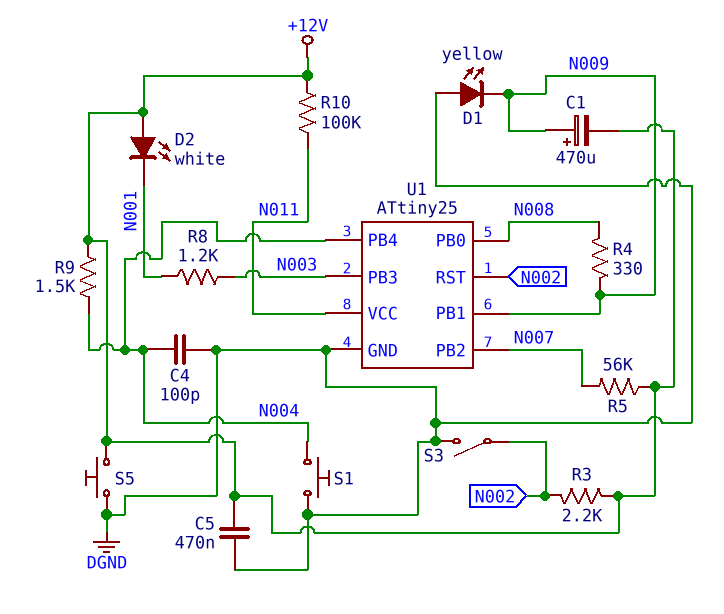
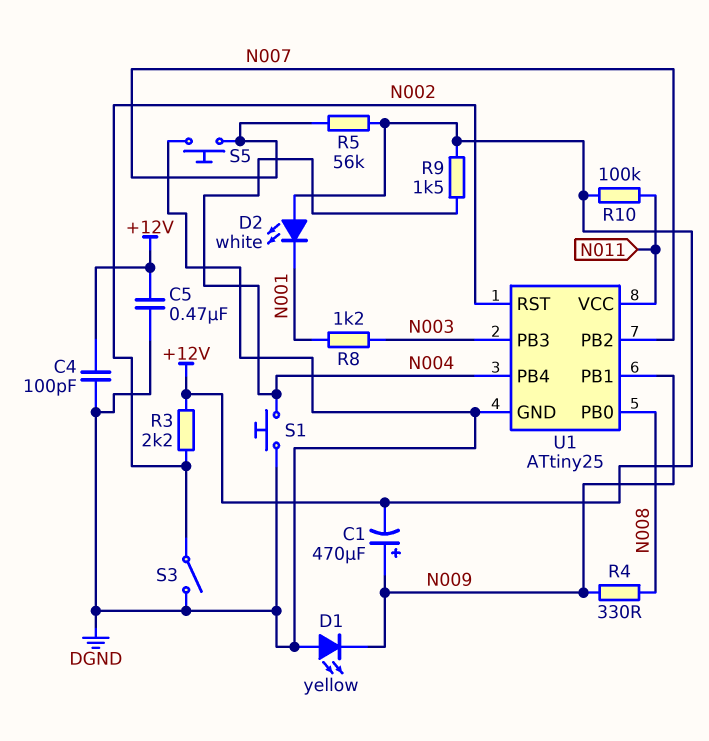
C4: 100pF (DGND, N004) -> 100pF (+12V, DGND)
S5: button (+12V, DGND) -> button (DGND, N007)

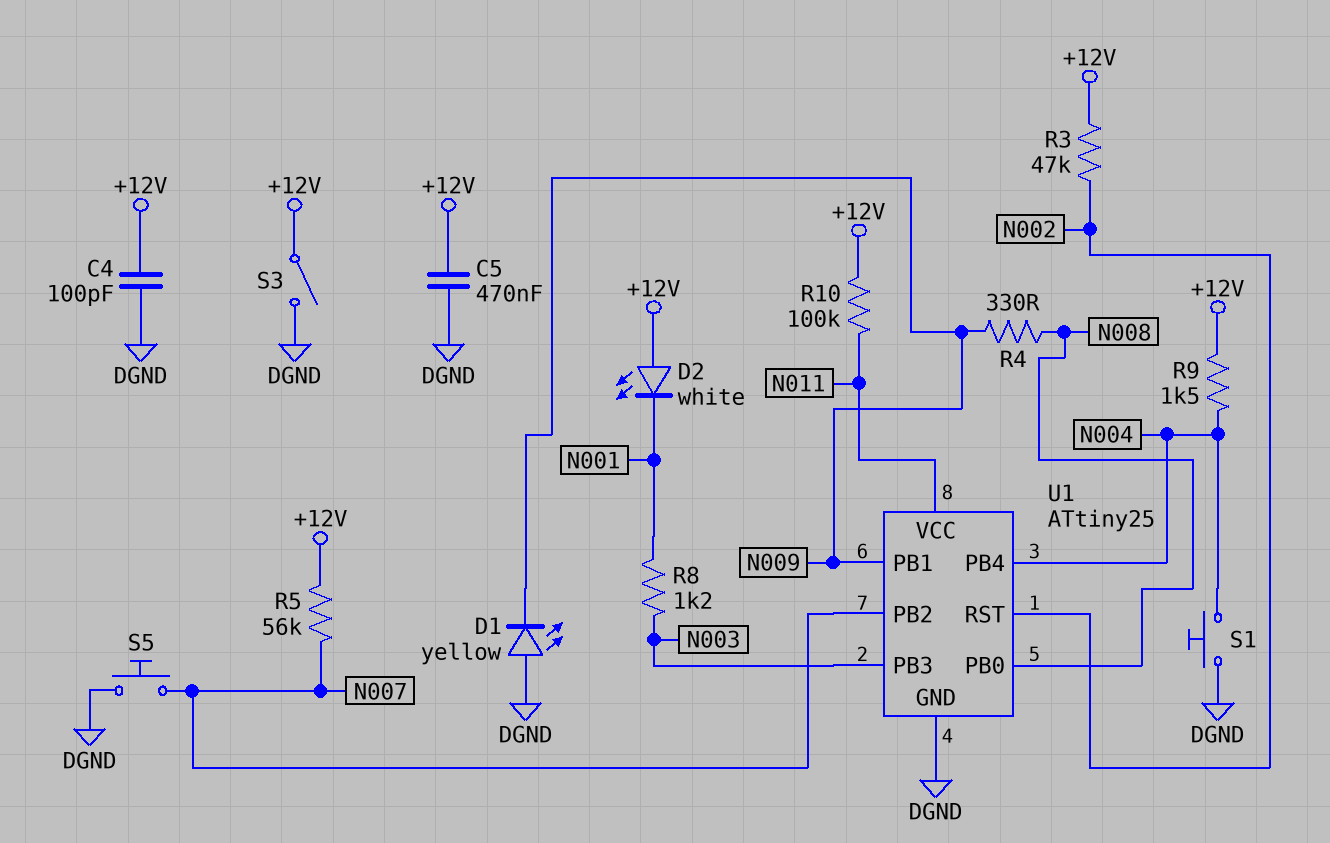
C1: 470uF (plus N009, minus +12V) -> none
R3: 2.2k (+12V, N002) -> 47k (+12V, N002)
S3: switch (DGND, N002) -> switch (+12V, DGND)

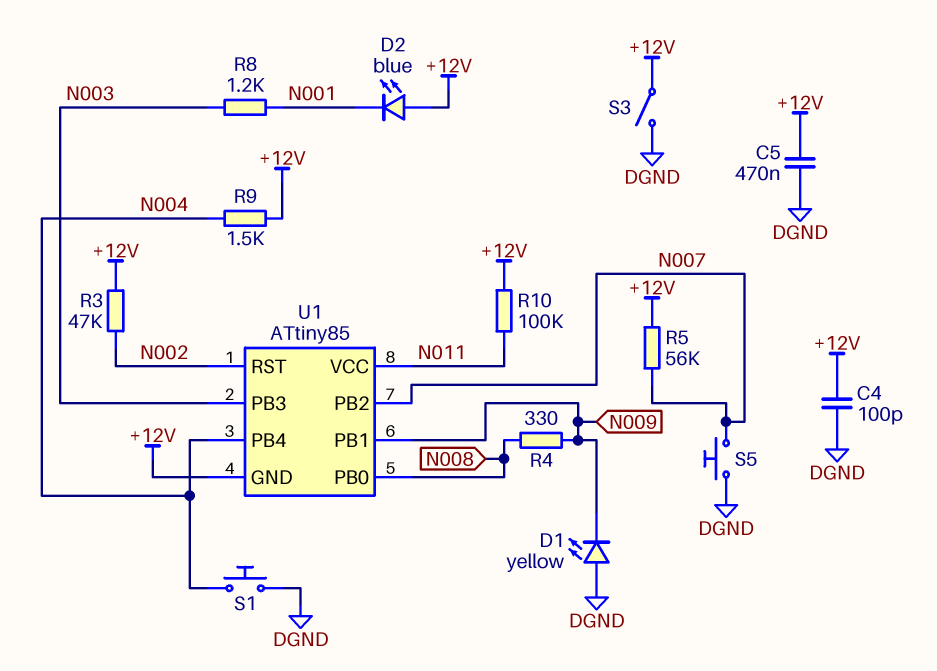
D2: LED white (A +12V, K N001) -> LED blue (A +12V, K N001)
U1: ATtiny25 -> ATtiny85
U1 pin GND: DGND -> +12V

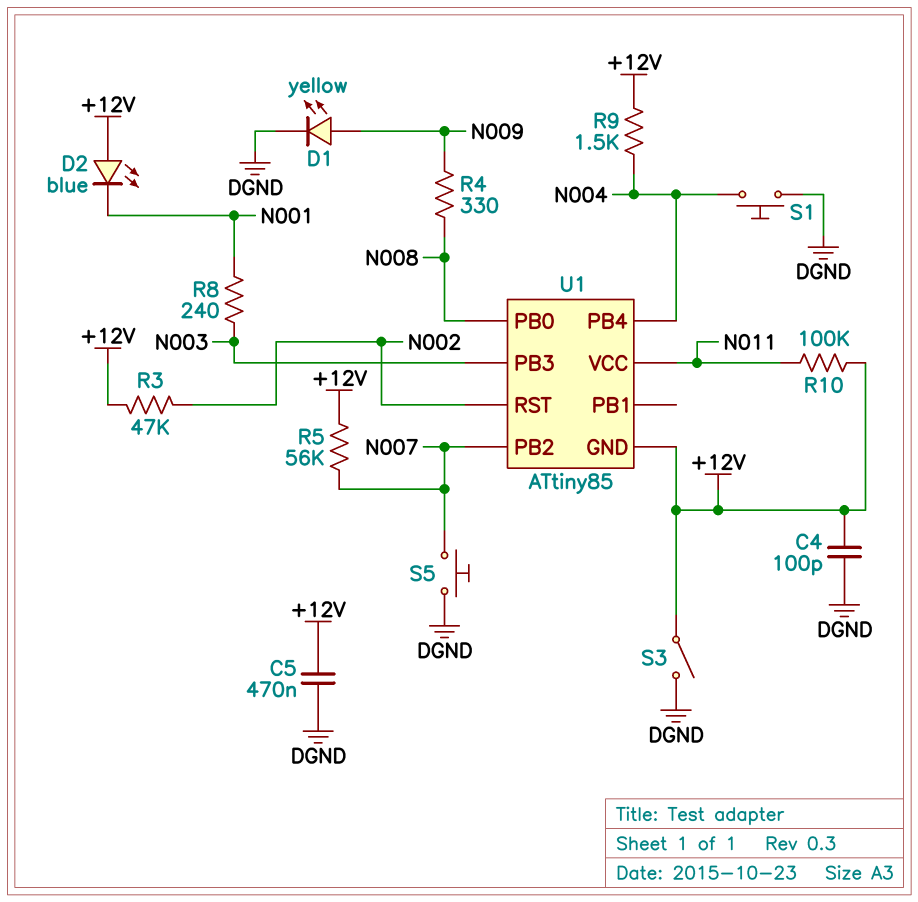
D1: LED yellow (A DGND, K N009) -> LED yellow (A N009, K DGND)
R8: 1.2k (N001, N003) -> 240 (N001, N003)
U1 pin PB1: N009 -> none

